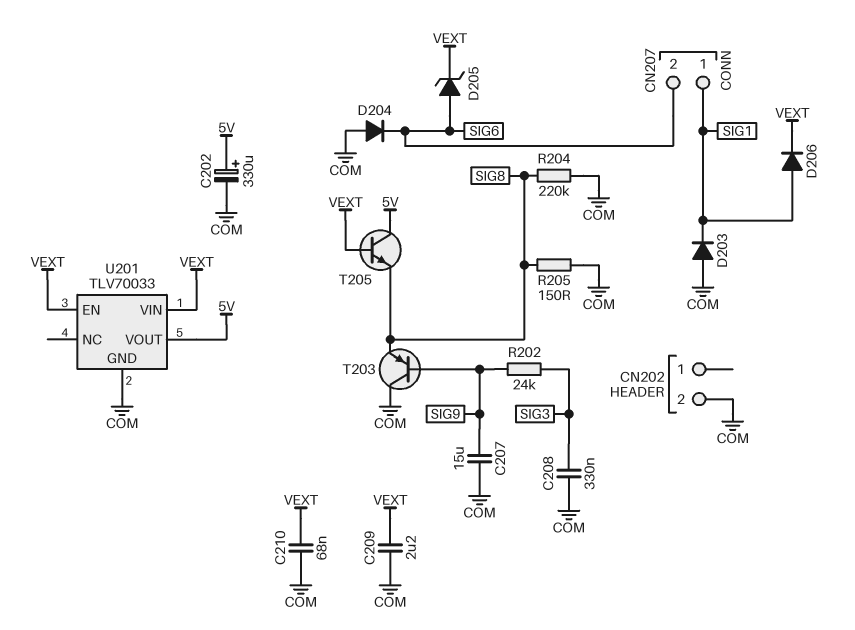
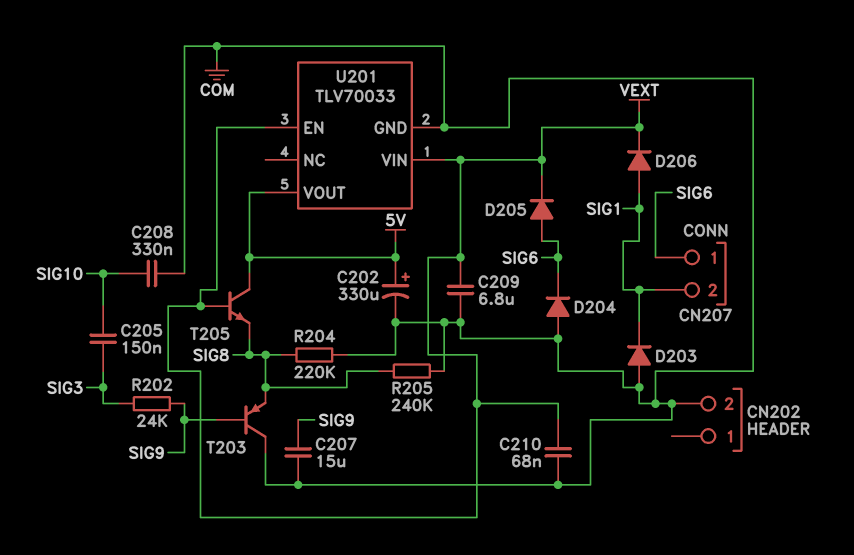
C205: none -> 150nF (SIG3, SIG10)
C208: 330nF (COM, SIG3) -> 330nF (COM, SIG10)
C209: 2.2uF (COM, VEXT) -> 6.8uF (COM, VEXT)
CN207 pin 1: SIG1 -> SIG6
CN207 pin 2: SIG6 -> SIG1
D205: zener (A SIG6, K VEXT) -> diode (A SIG6, K VEXT)
R205: 150 (COM, SIG8) -> 240k (COM, SIG8)

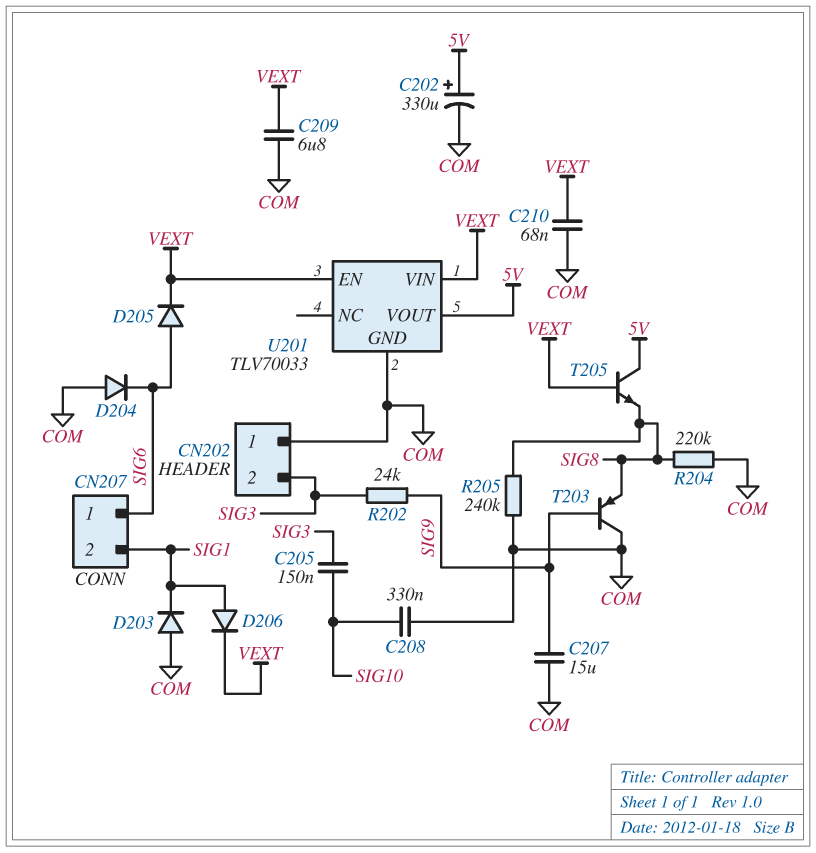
CN202 pin 1: none -> COM
CN202 pin 2: COM -> SIG3

